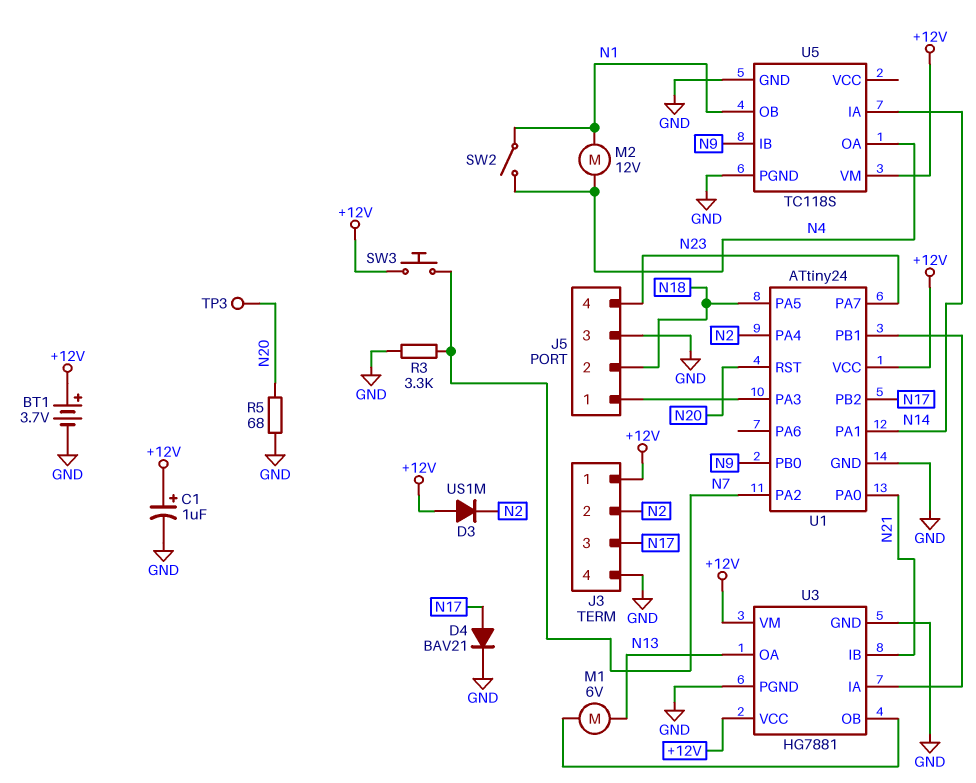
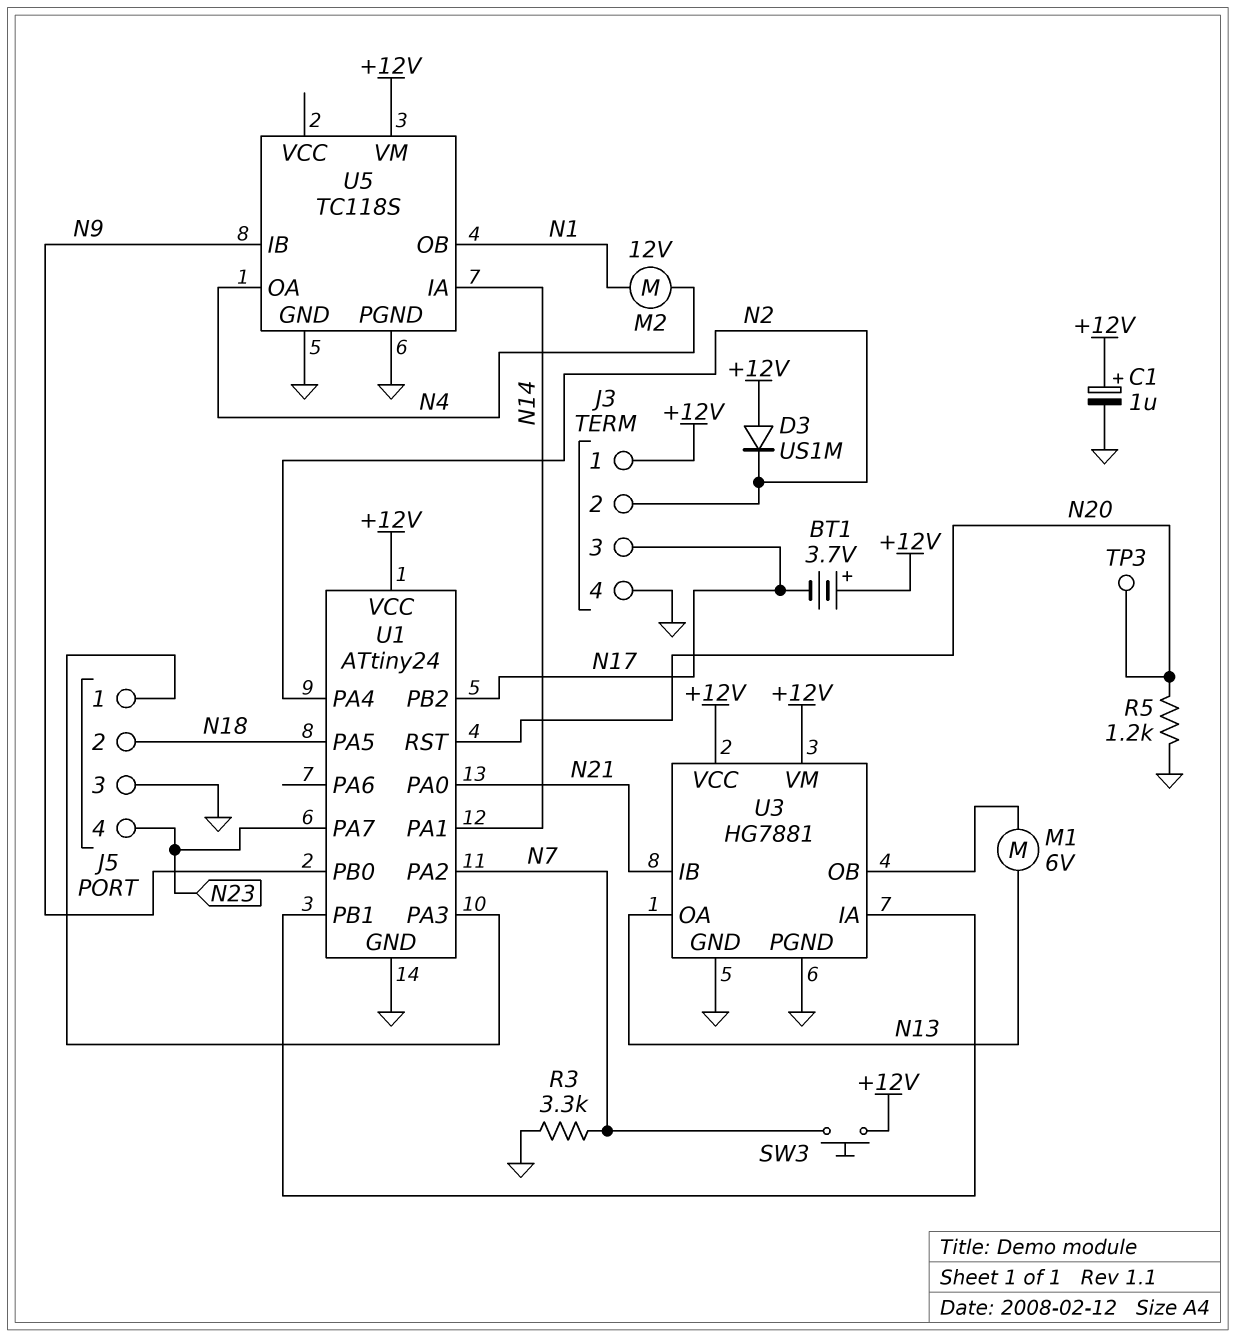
BT1: 3.7V (plus +12V, minus GND) -> 3.7V (plus +12V, minus N17)
D4: diode BAV21 (A N17, K GND) -> none
R5: 68 (GND, N20) -> 1.2k (GND, N20)
SW2: switch (N1, N4) -> none

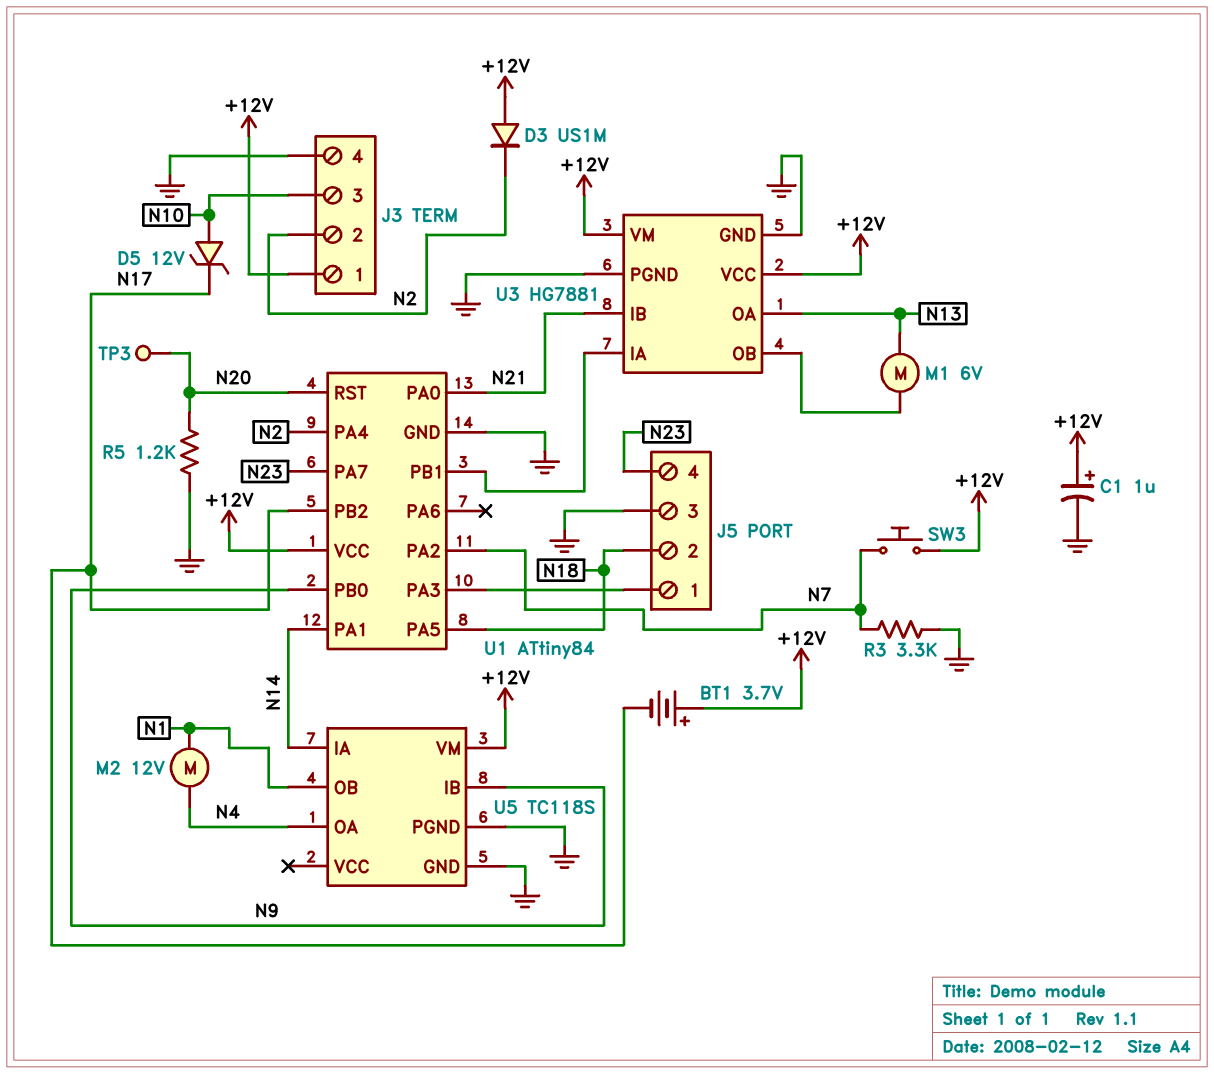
D5: none -> zener 12V (A N10, K N17)
J3 pin 3: N17 -> N10
U1: ATtiny24 -> ATtiny84

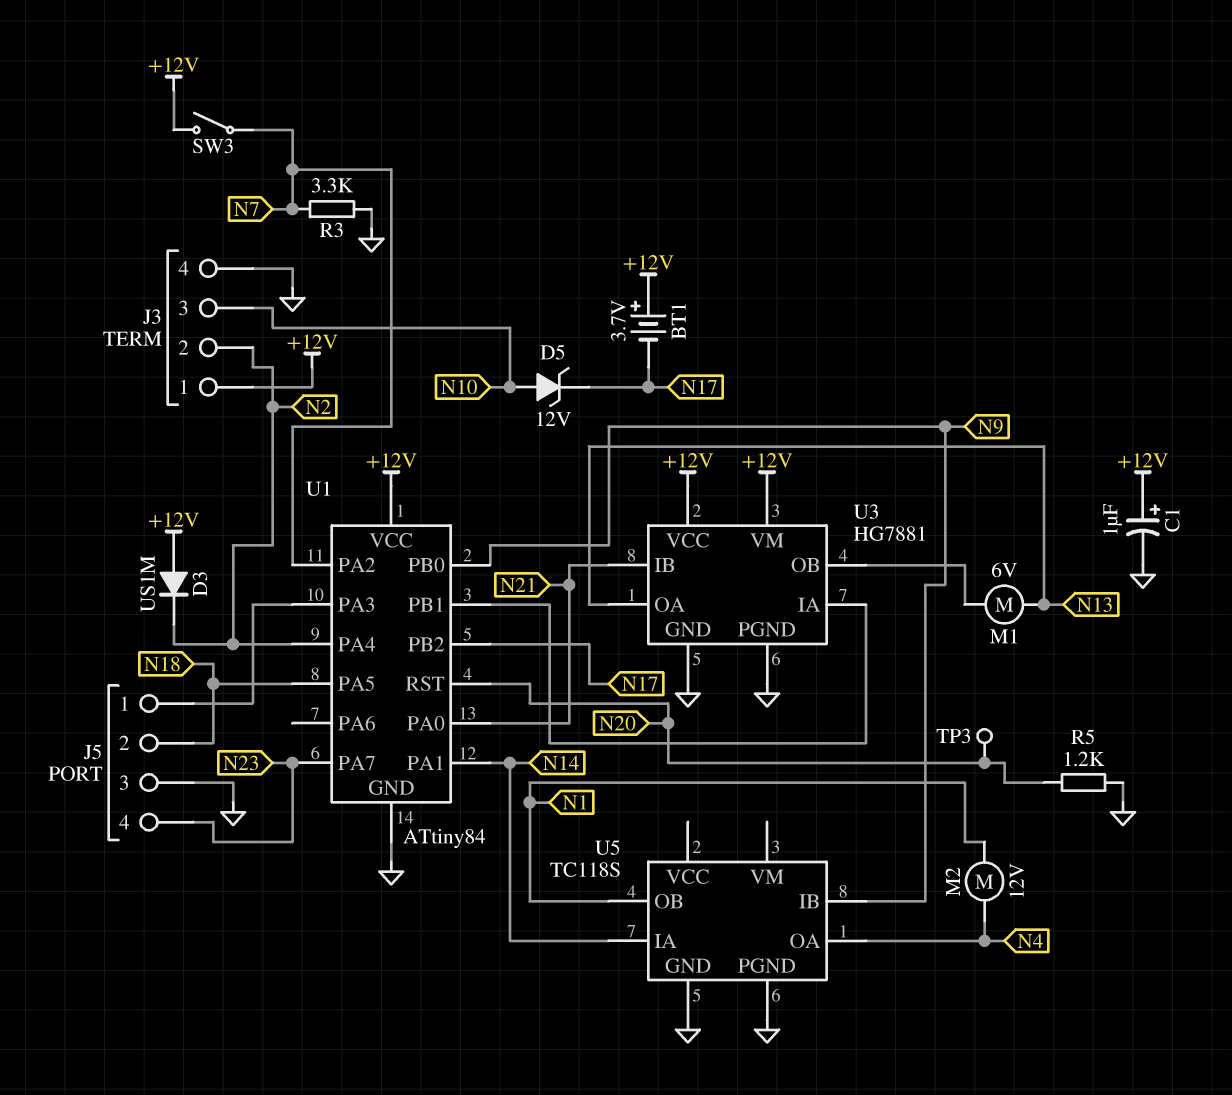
SW3: button (+12V, N7) -> switch (+12V, N7)
U5 pin VM: +12V -> none

